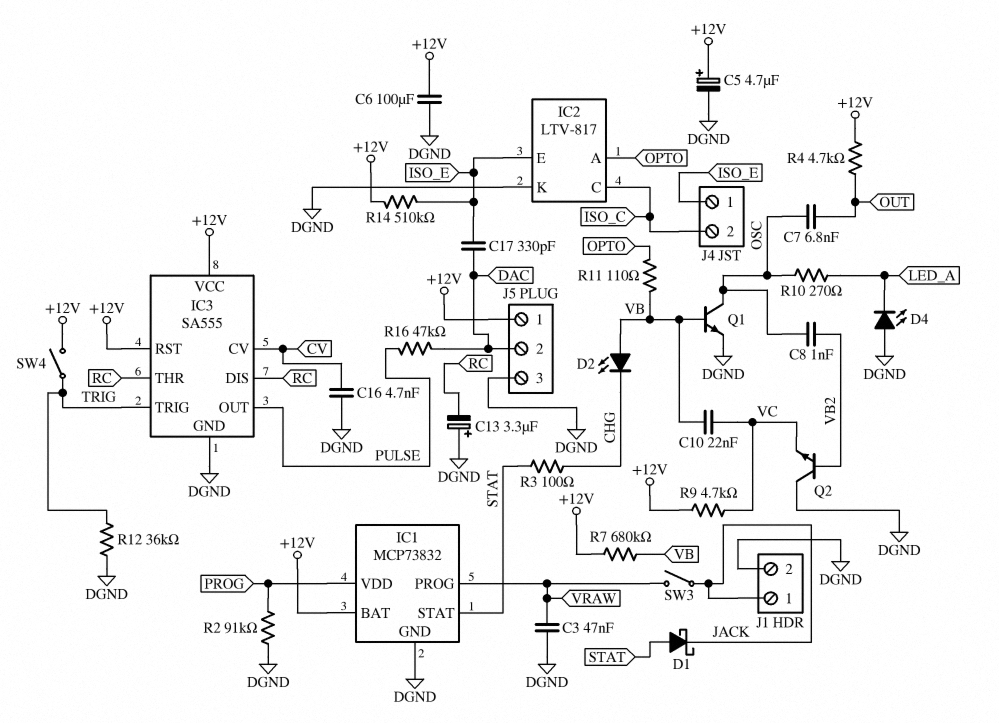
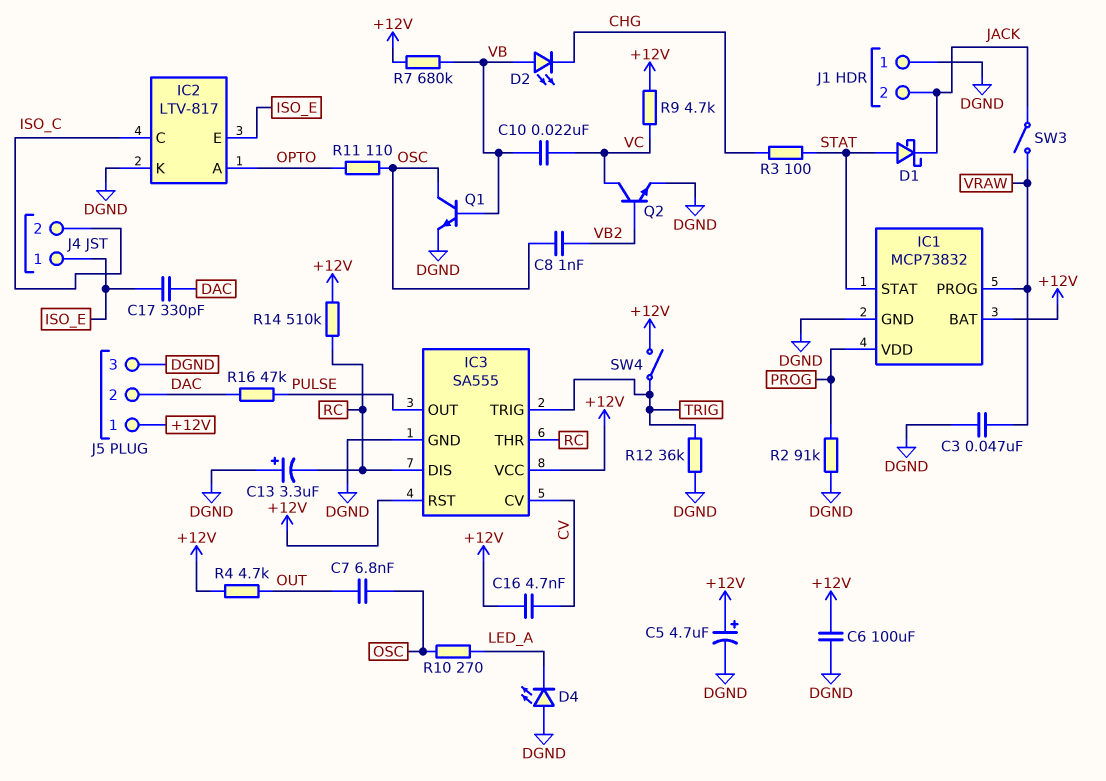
C16: 4.7nF (CV, DGND) -> 4.7nF (+12V, CV)
J1 pin 1: JACK -> DGND
J1 pin 2: DGND -> JACK
Q2: NPN (B VB2, C DGND, E VC) -> NPN (B VB2, C VC, E DGND)
R11: 110 (OPTO, VB) -> 110 (OPTO, OSC)
R14: 510k (+12V, ISO_E) -> 510k (+12V, RC)

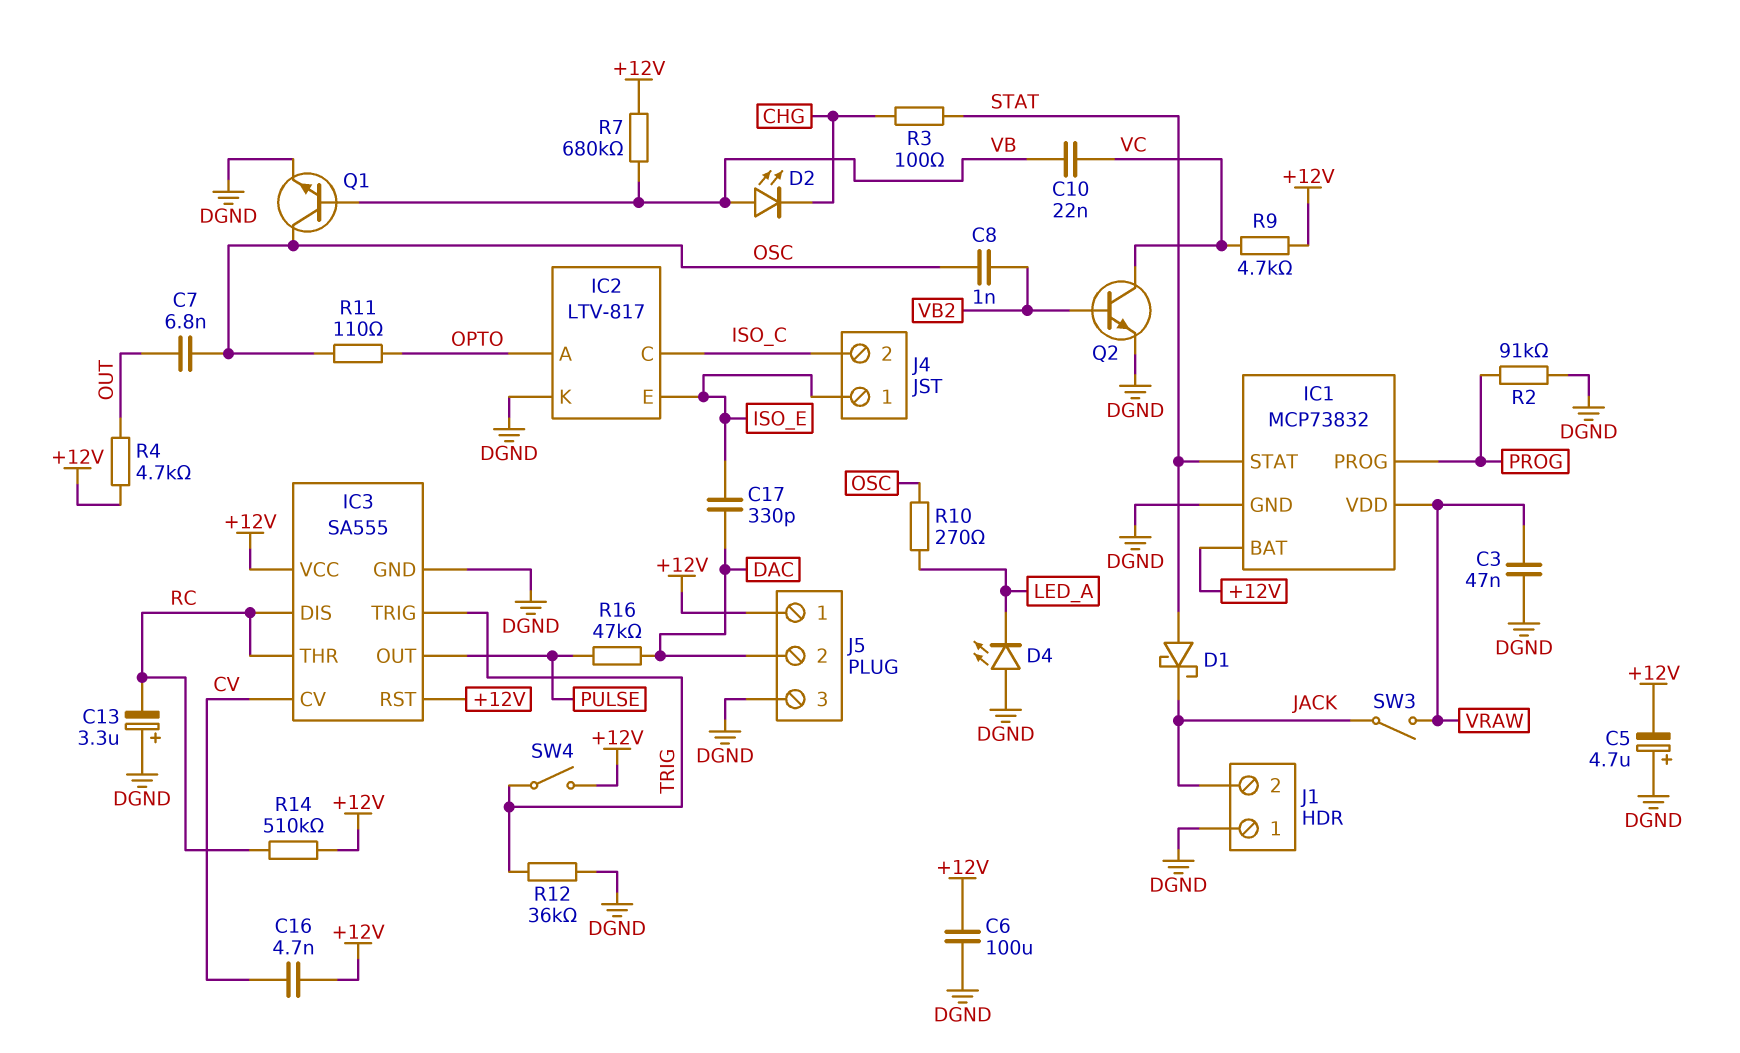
C5: 4.7uF (plus +12V, minus DGND) -> 4.7uF (plus DGND, minus +12V)
IC1 pin PROG: VRAW -> PROG
IC1 pin VDD: PROG -> VRAW

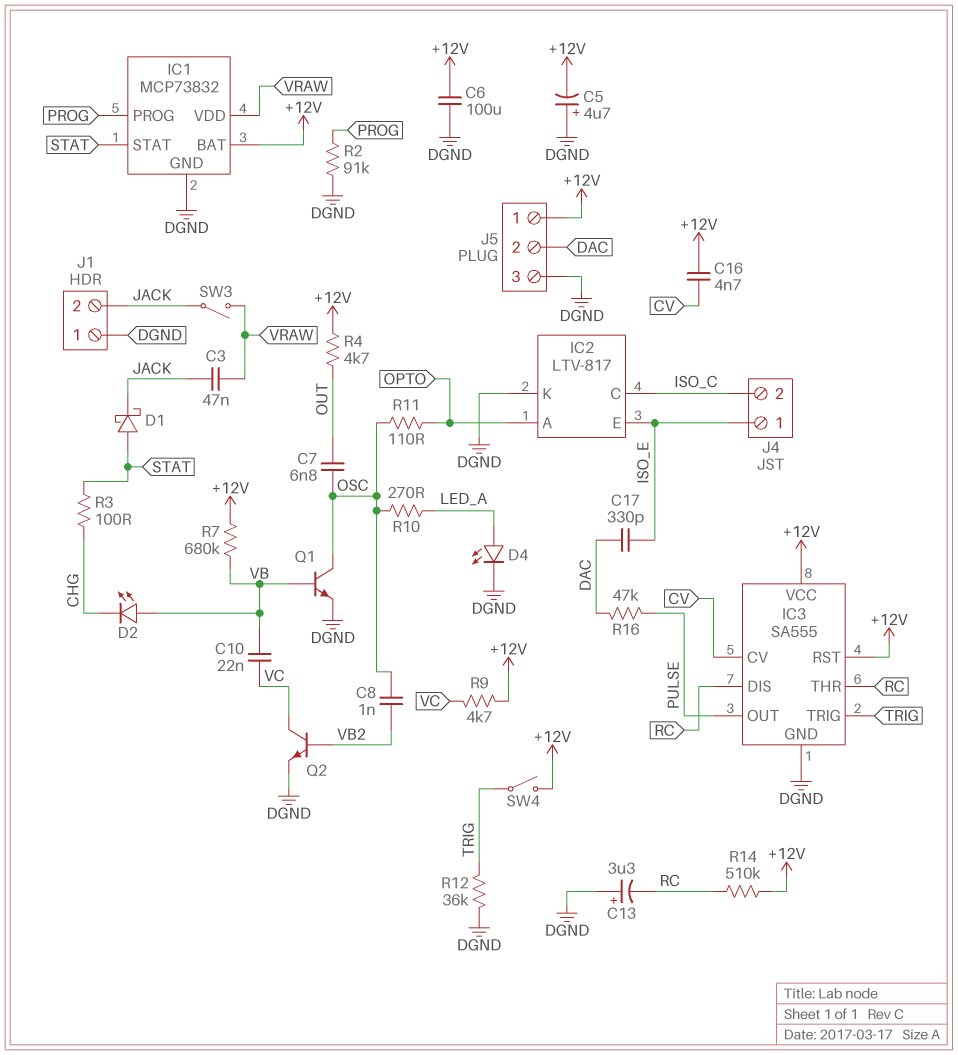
C3: 47nF (DGND, VRAW) -> 47nF (JACK, VRAW)
D4: LED (A DGND, K LED_A) -> LED (A LED_A, K DGND)

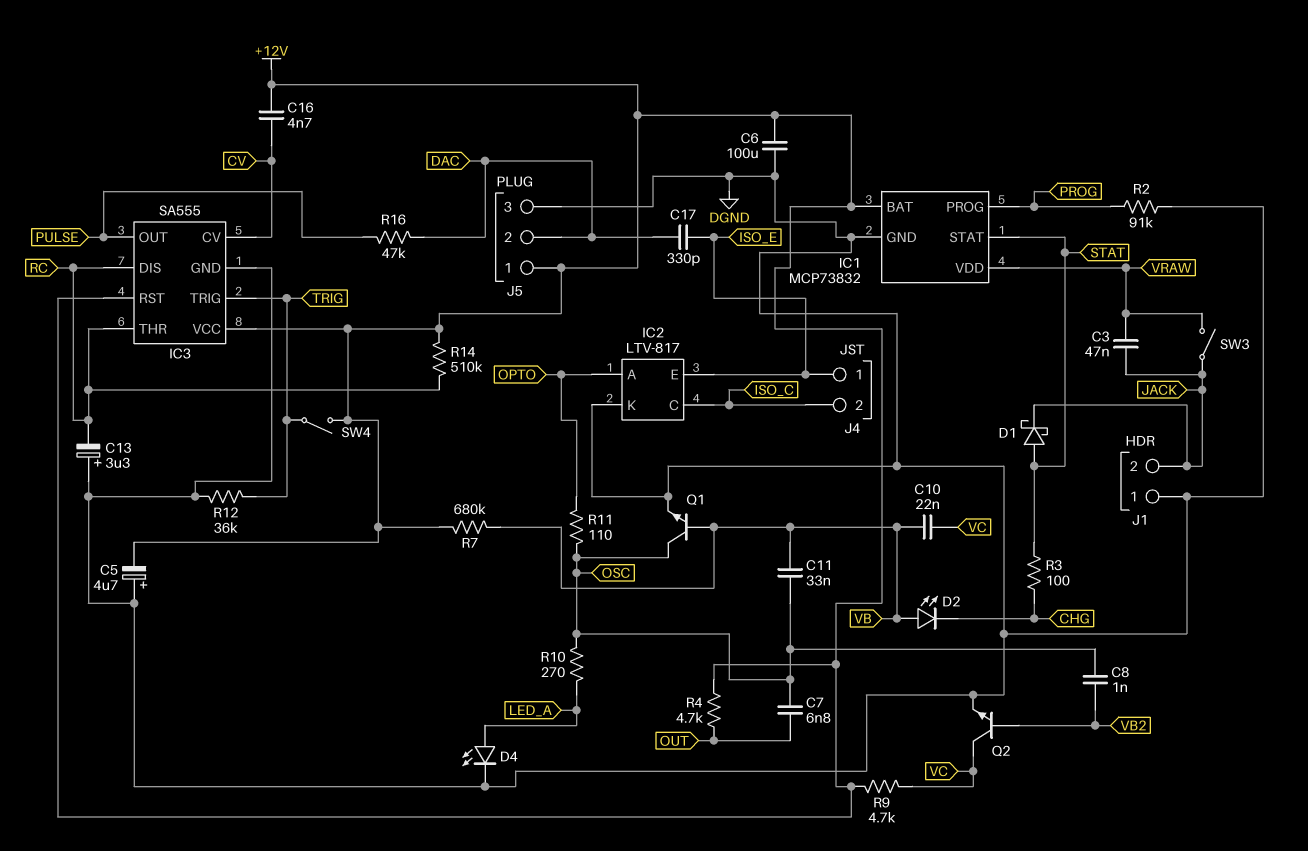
C11: none -> 33nF (OSC, VB)

